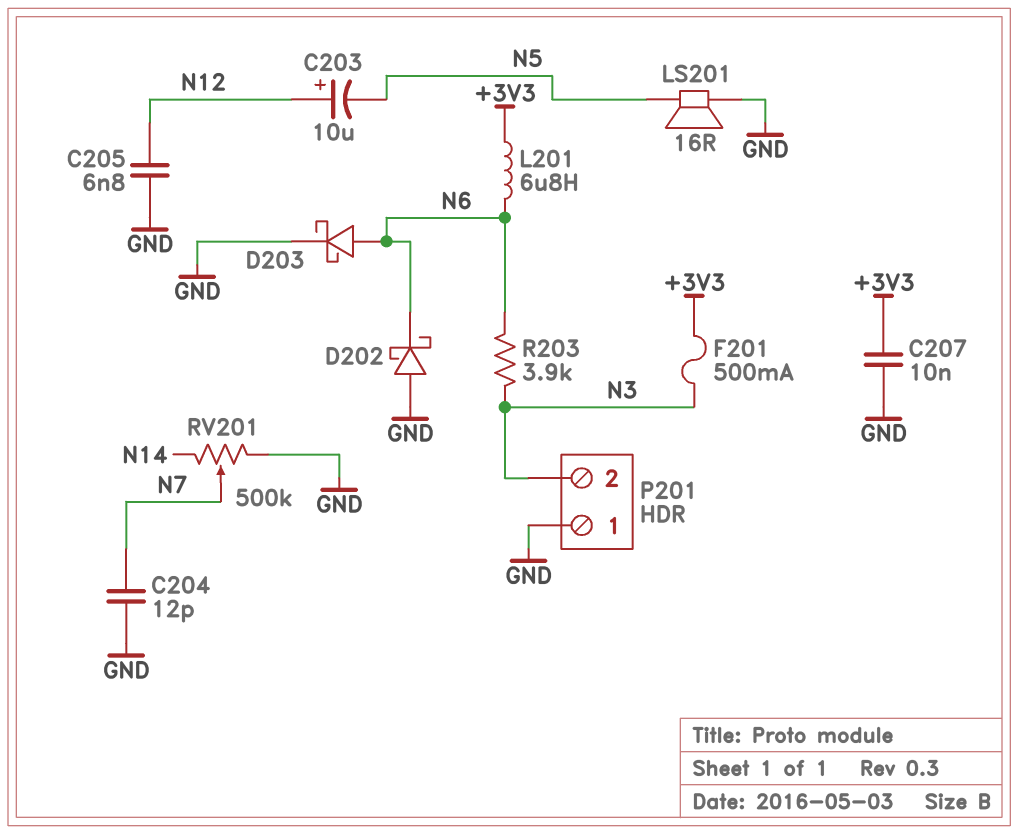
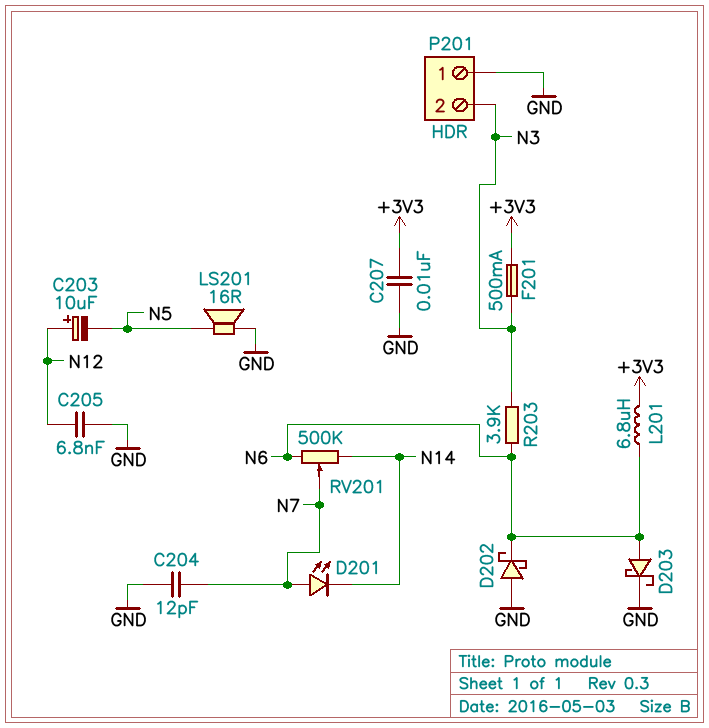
D201: none -> LED (A N7, K N14)
RV201: 500k (GND, N14, wiper N7) -> 500k (N6, N14, wiper N7)

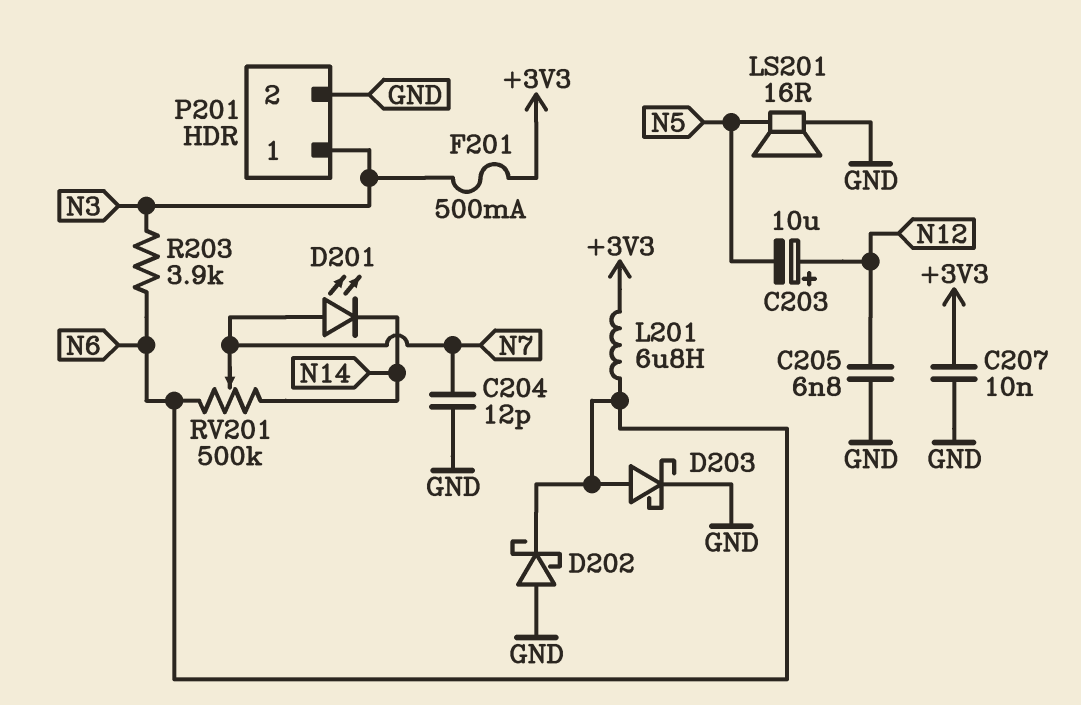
P201 pin 1: GND -> N3
P201 pin 2: N3 -> GND

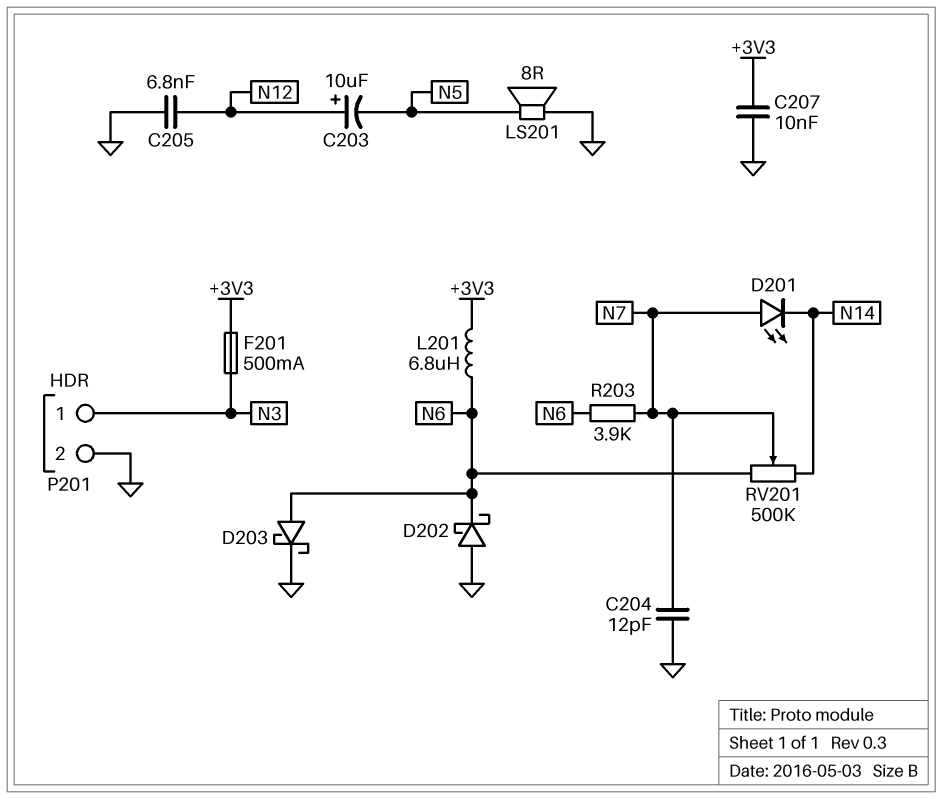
LS201: speaker 16R (GND, N5) -> speaker 8R (GND, N5)
R203: 3.9k (N3, N6) -> 3.9k (N6, N7)

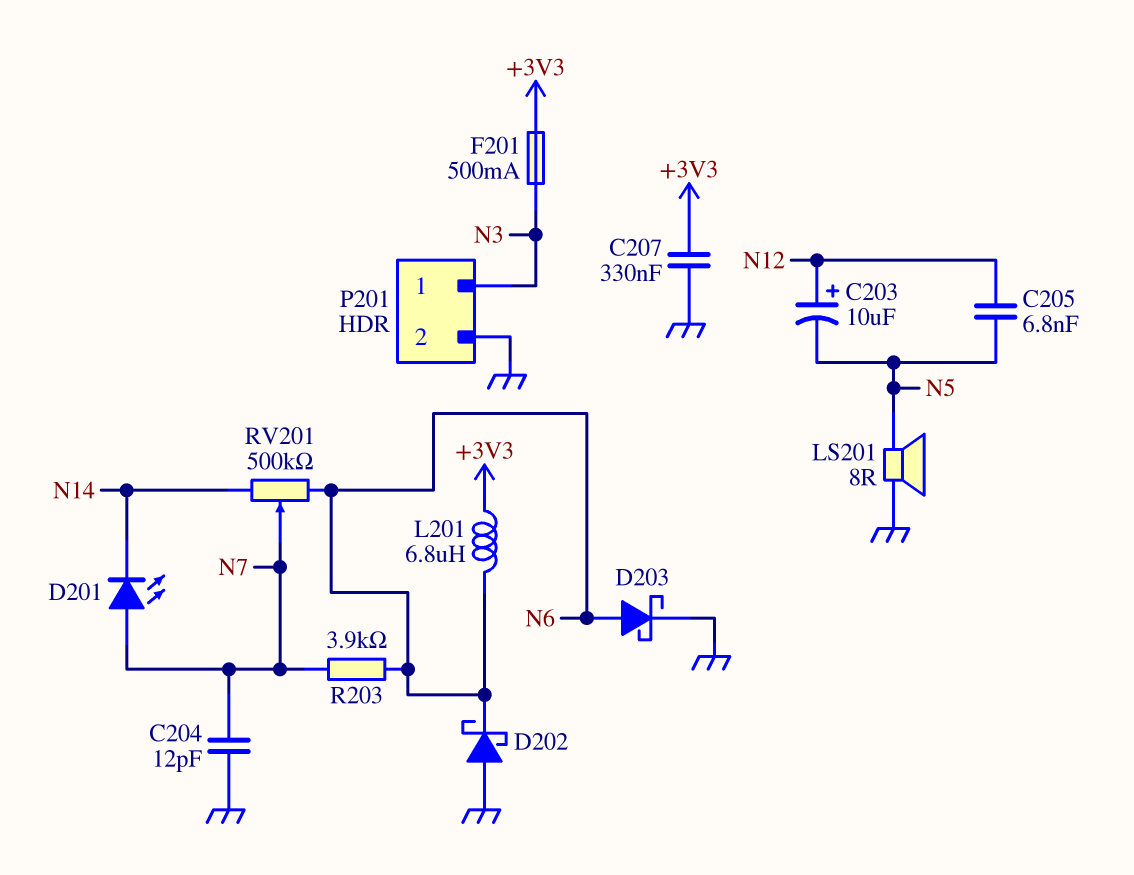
C205: 6.8nF (GND, N12) -> 6.8nF (N5, N12)
C207: 10nF (+3V3, GND) -> 330nF (+3V3, GND)

